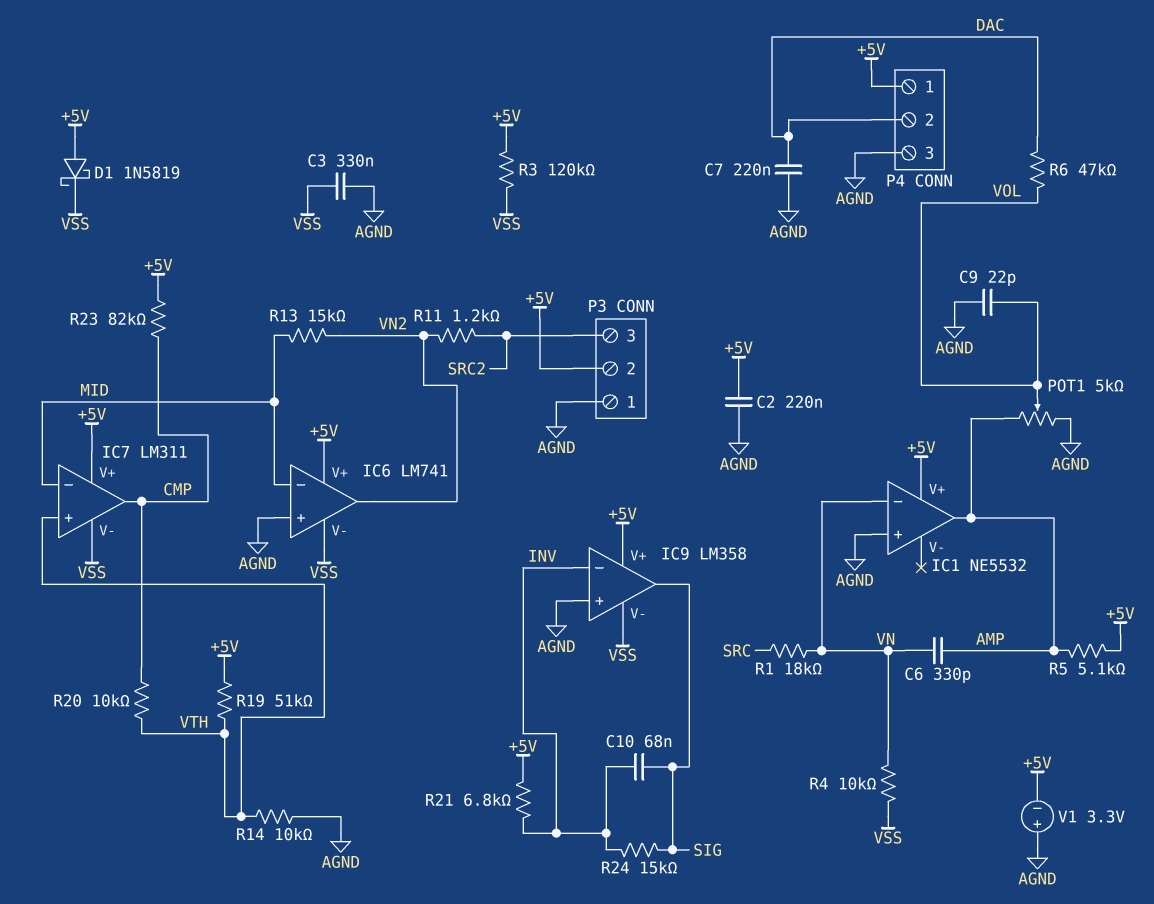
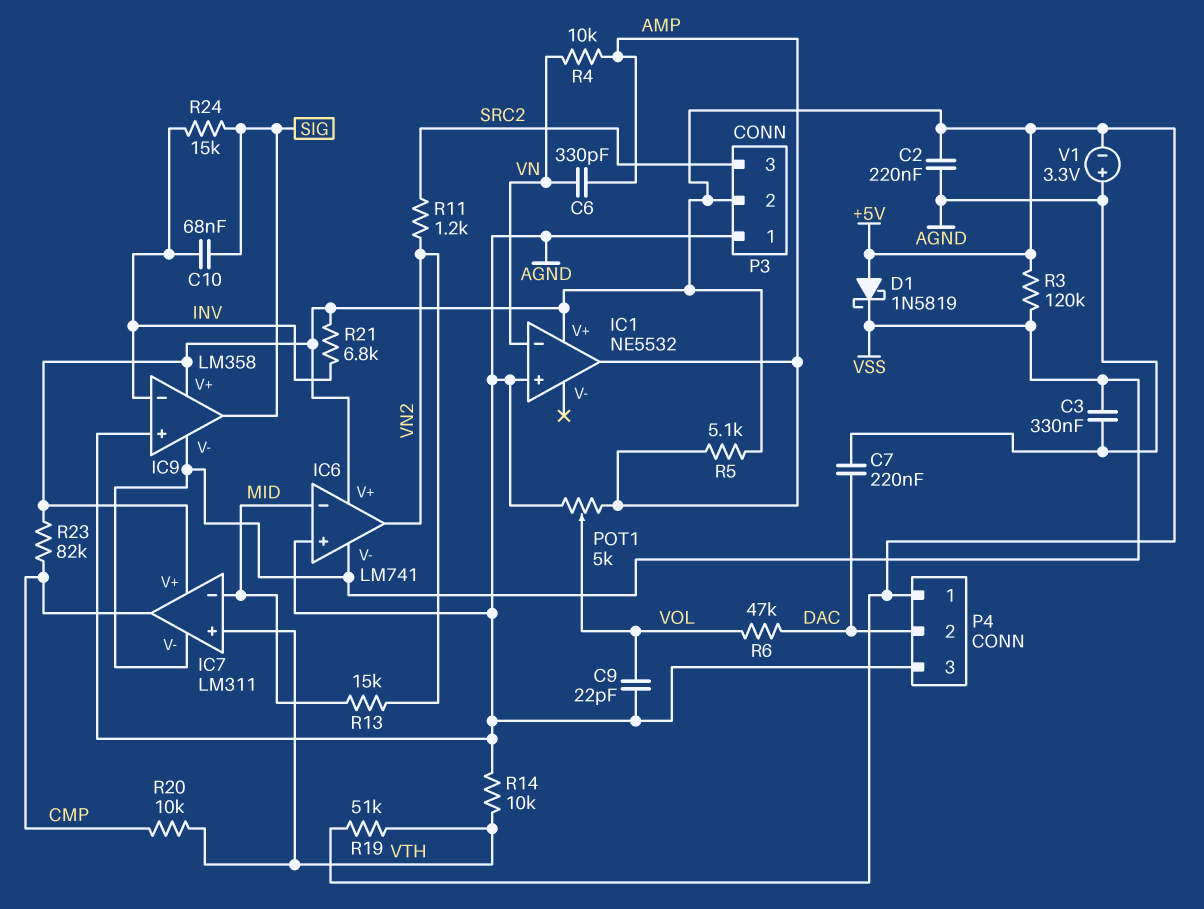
R1: 18k (SRC, VN) -> none
R4: 10k (VN, VSS) -> 10k (AMP, VN)

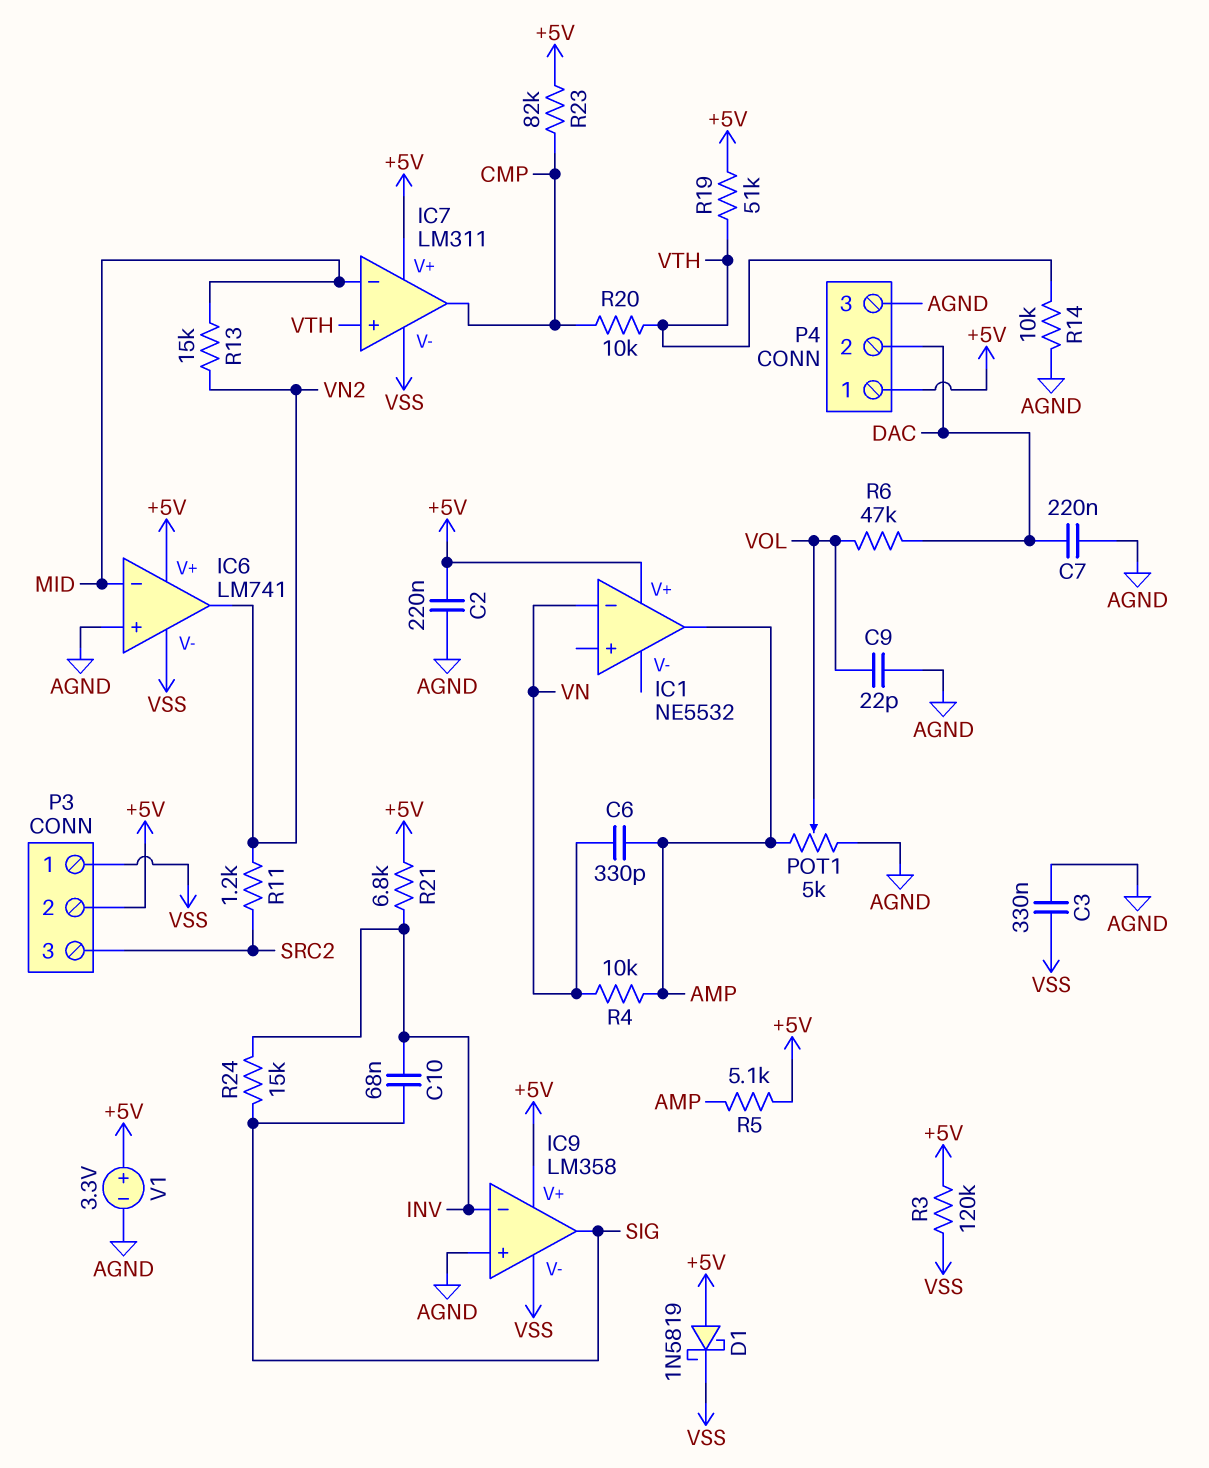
IC1 pin in+: AGND -> none
P3 pin 1: AGND -> VSS
V1: 3.3V (plus AGND, minus +5V) -> 3.3V (plus +5V, minus AGND)

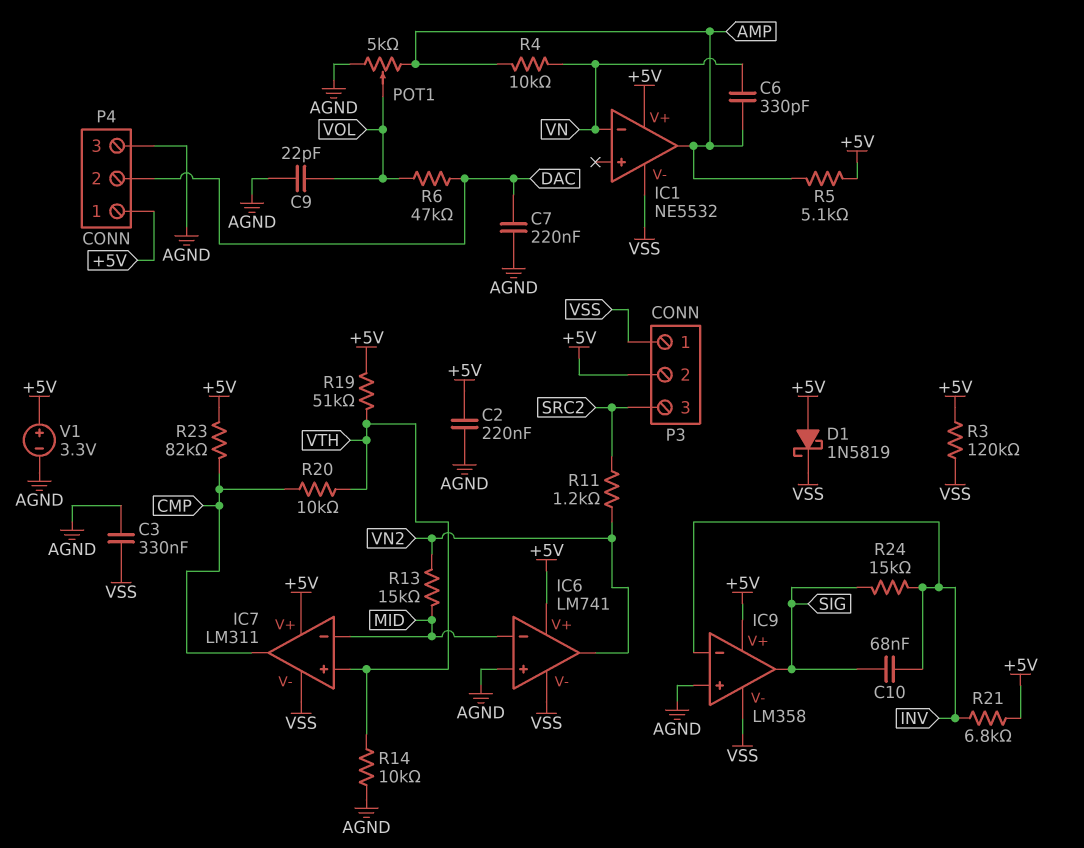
IC1 pin V-: none -> VSS

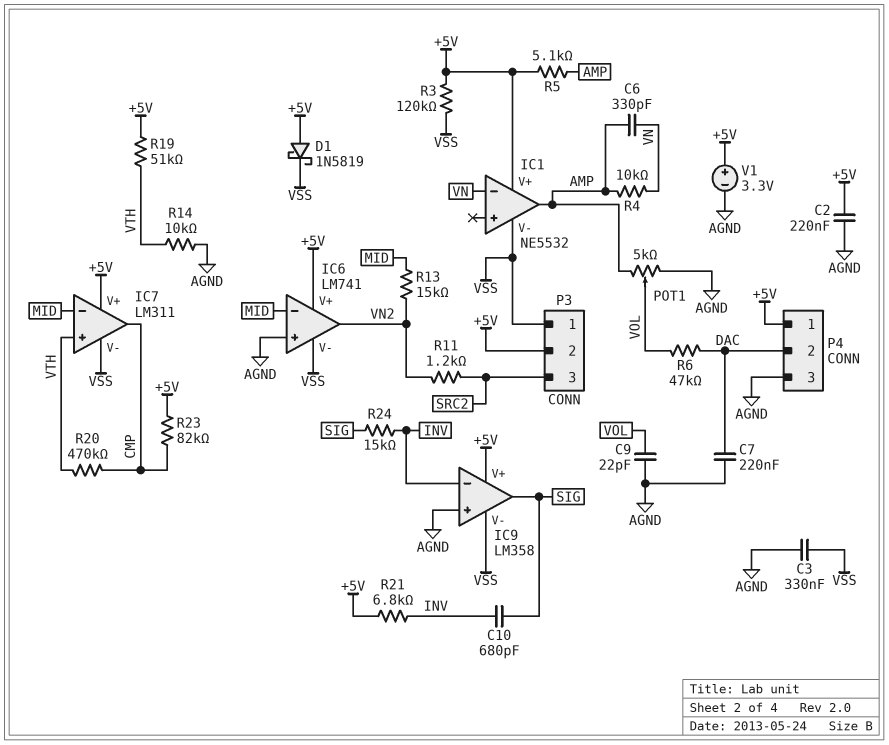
C10: 68nF (INV, SIG) -> 680pF (INV, SIG)
R20: 10k (CMP, VTH) -> 470k (CMP, VTH)

